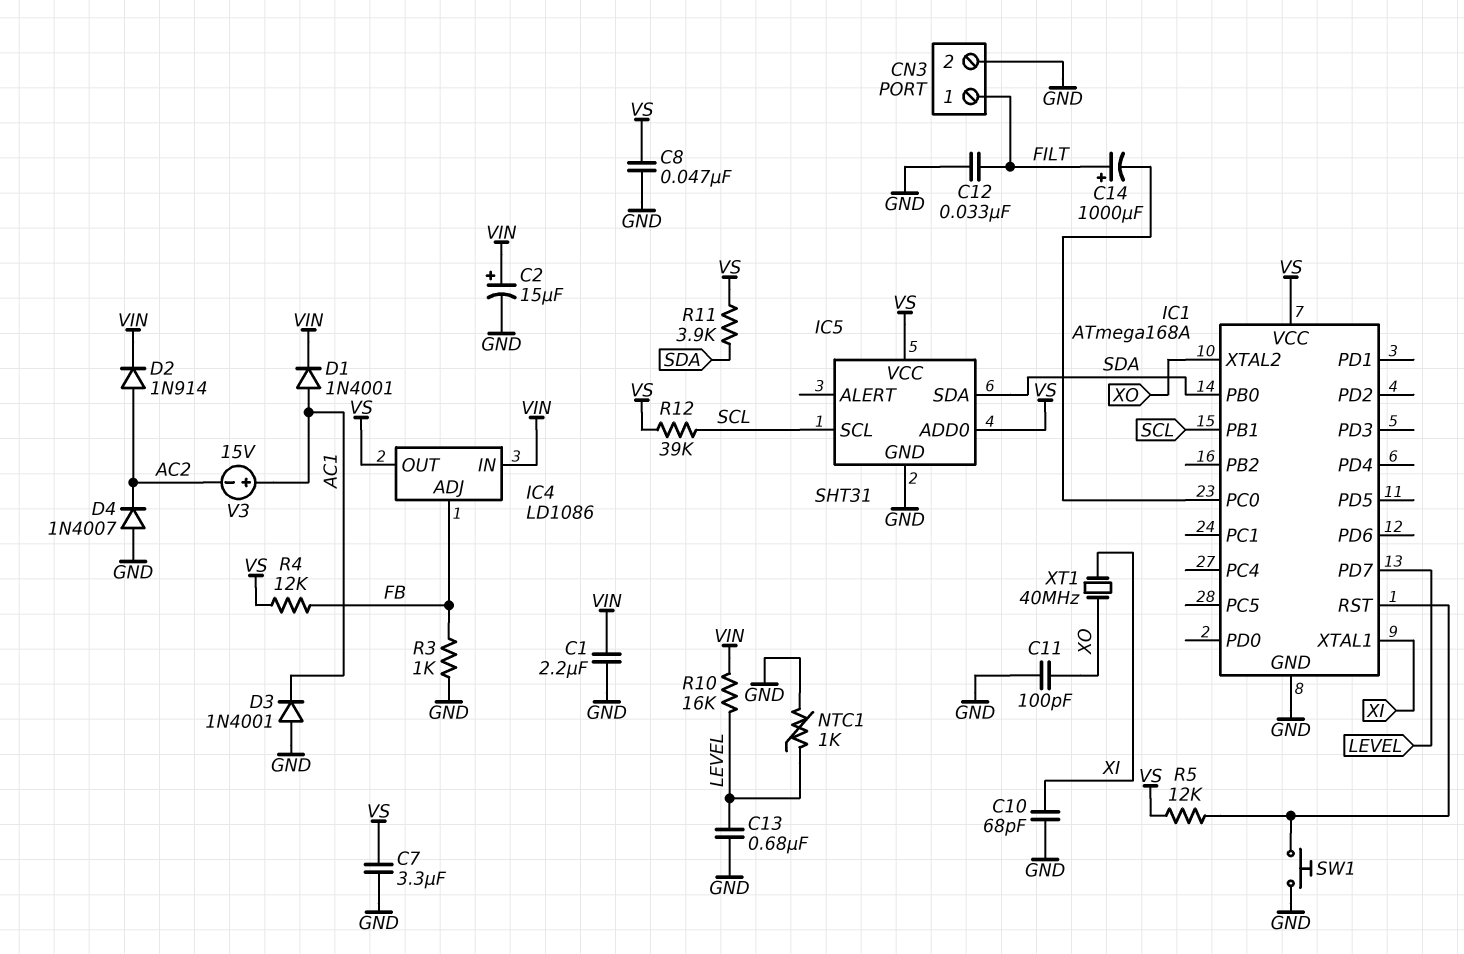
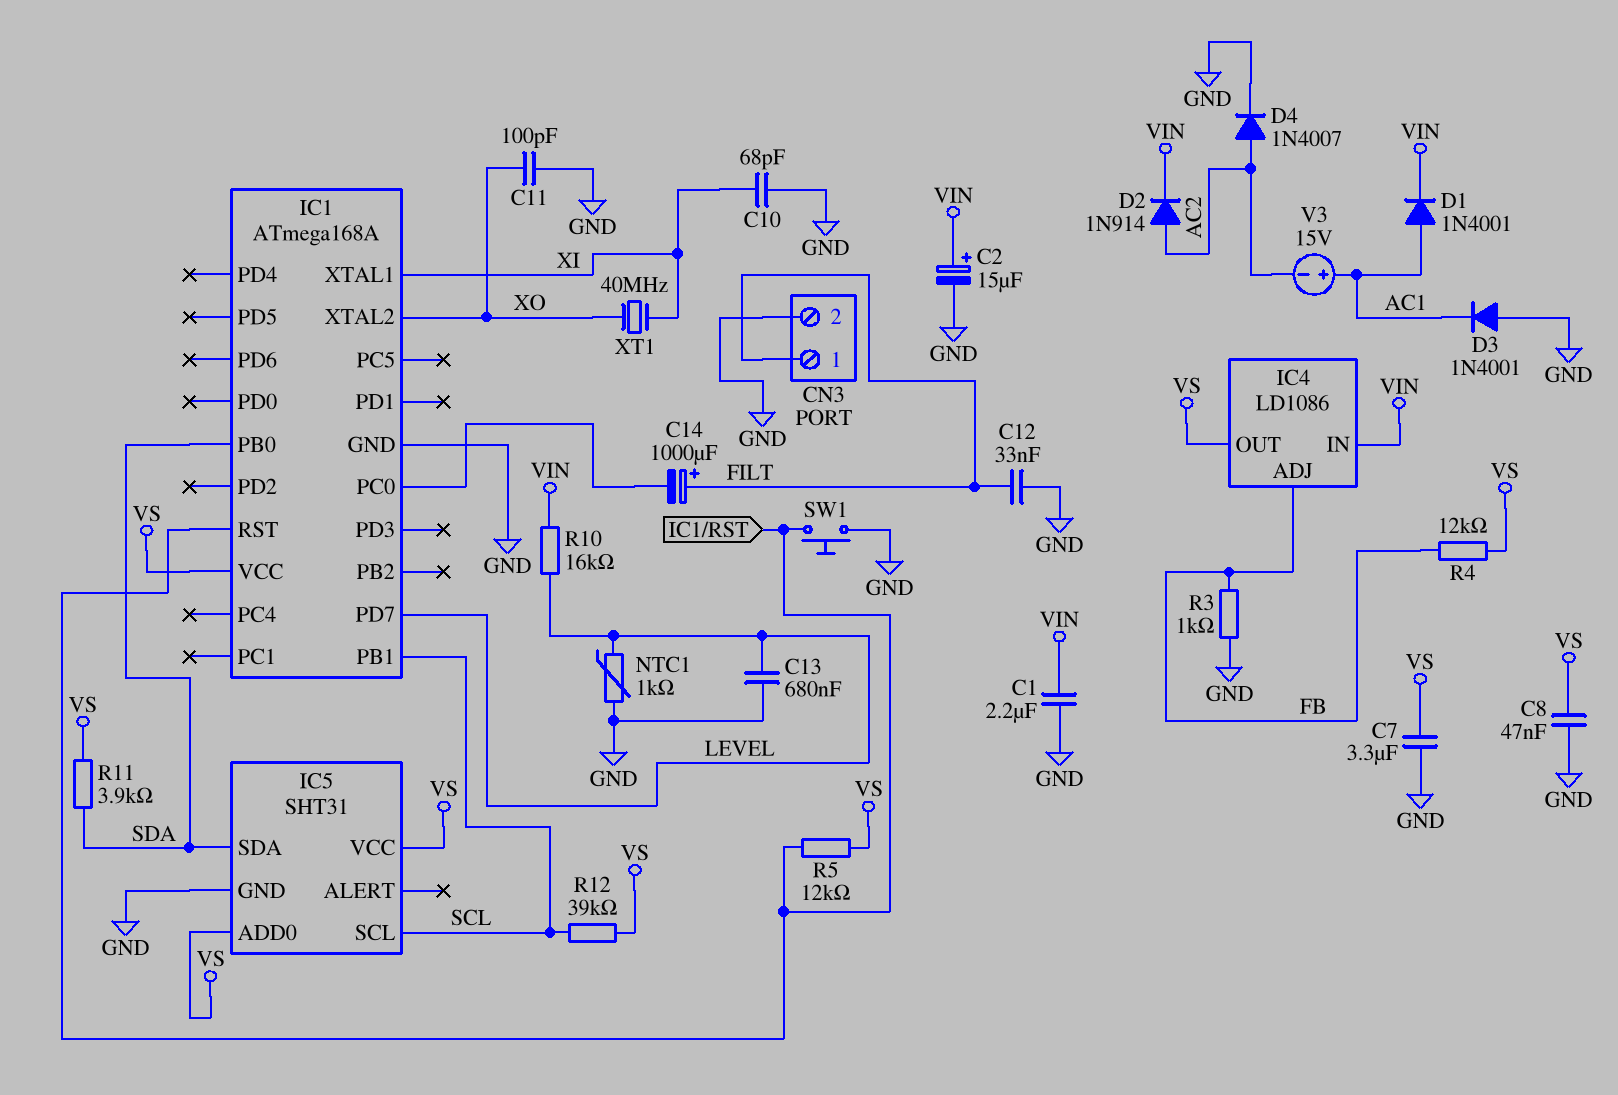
D4: diode 1N4007 (A GND, K AC2) -> diode 1N4007 (A AC2, K GND)

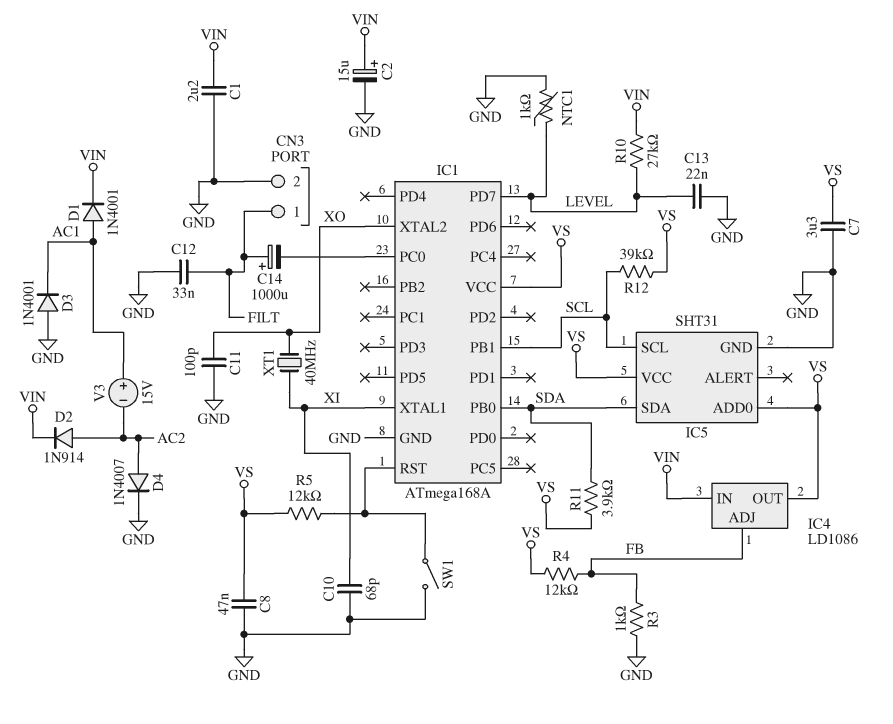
C13: 680nF (GND, LEVEL) -> 22nF (GND, LEVEL)
R10: 16k (LEVEL, VIN) -> 27k (LEVEL, VIN)
SW1: button (GND, IC1/RST) -> switch (GND, IC1/RST)

